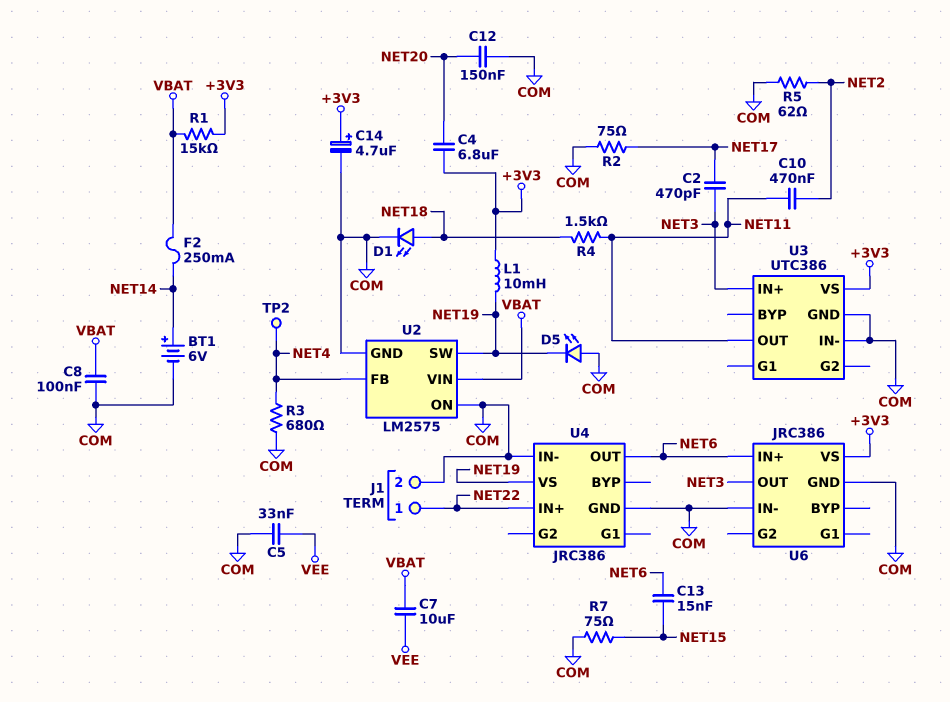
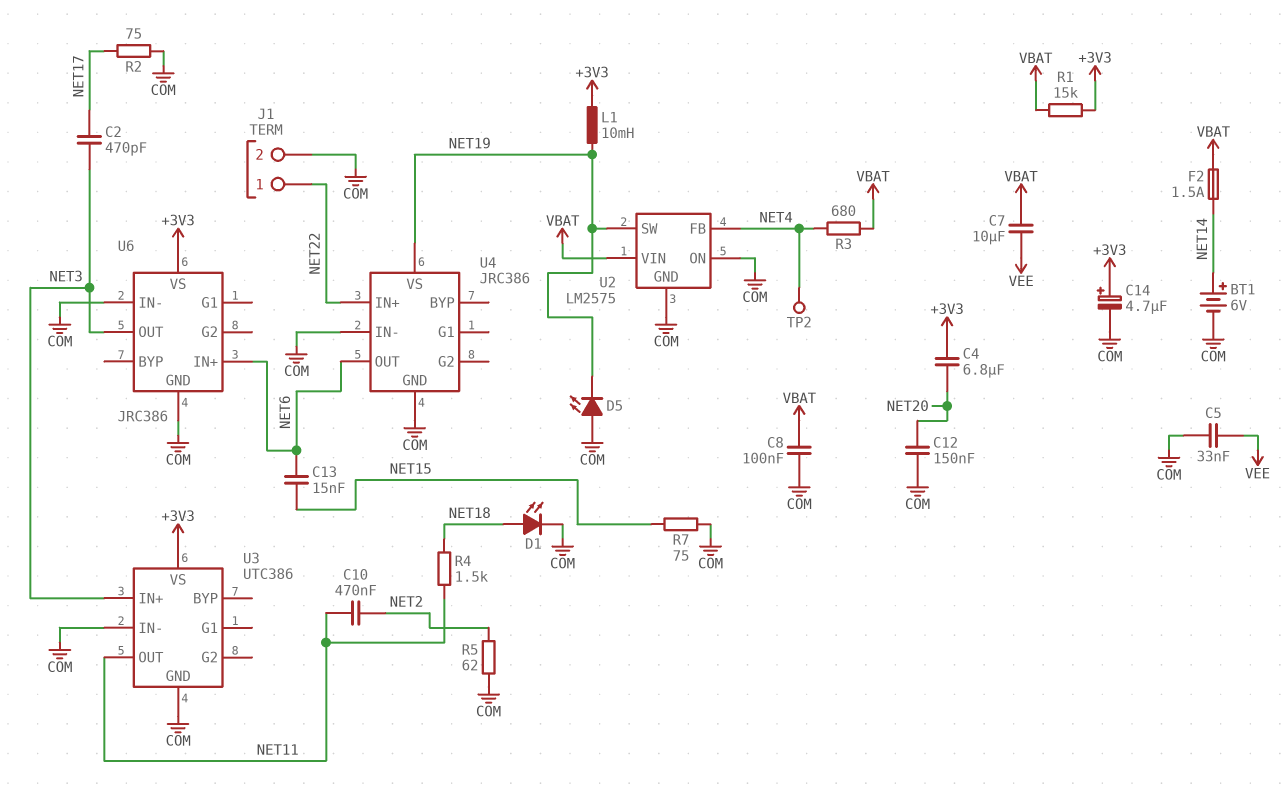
F2: 250mA (NET14, VBAT) -> 1.5A (NET14, VBAT)
R3: 680 (COM, NET4) -> 680 (NET4, VBAT)

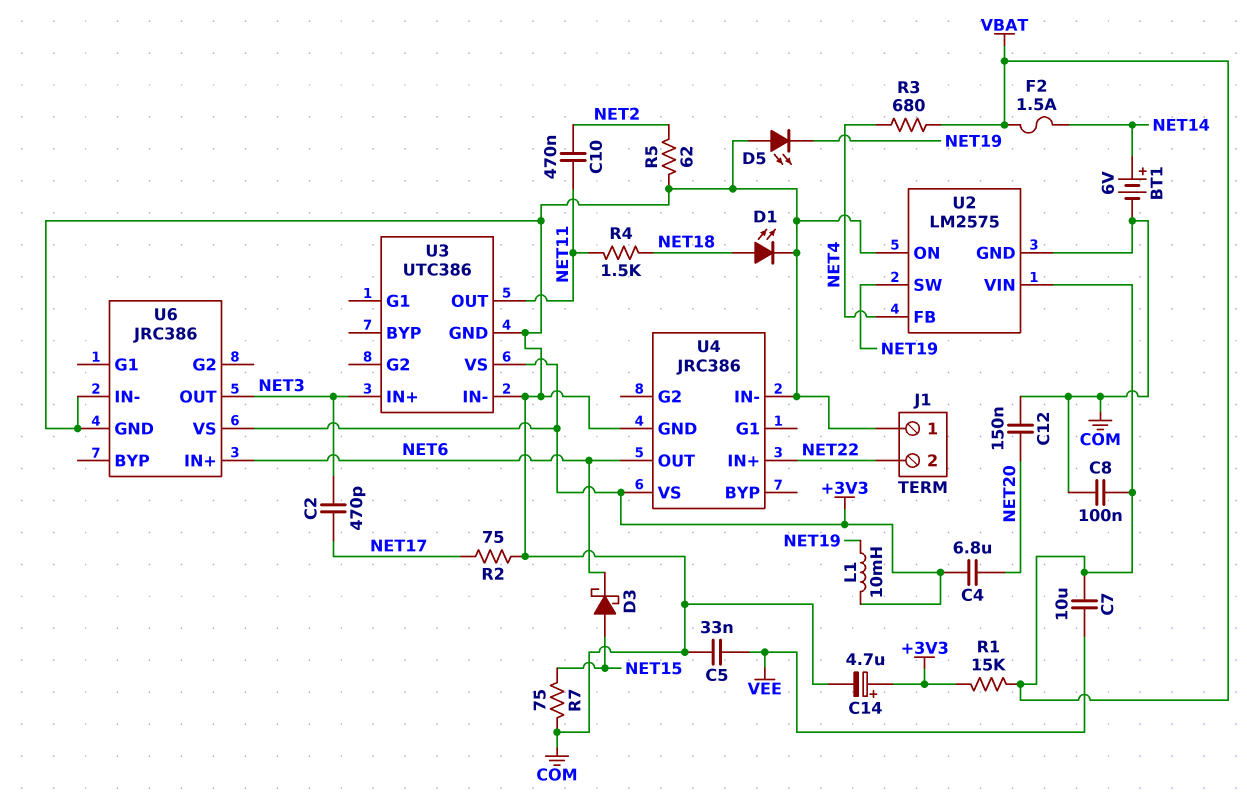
C13: 15nF (NET6, NET15) -> none
D3: none -> schottky (A NET15, K NET6)
J1 pin 1: NET22 -> COM
J1 pin 2: COM -> NET22
TP2: test point (NET4) -> none
U4 pin VS: NET19 -> +3V3

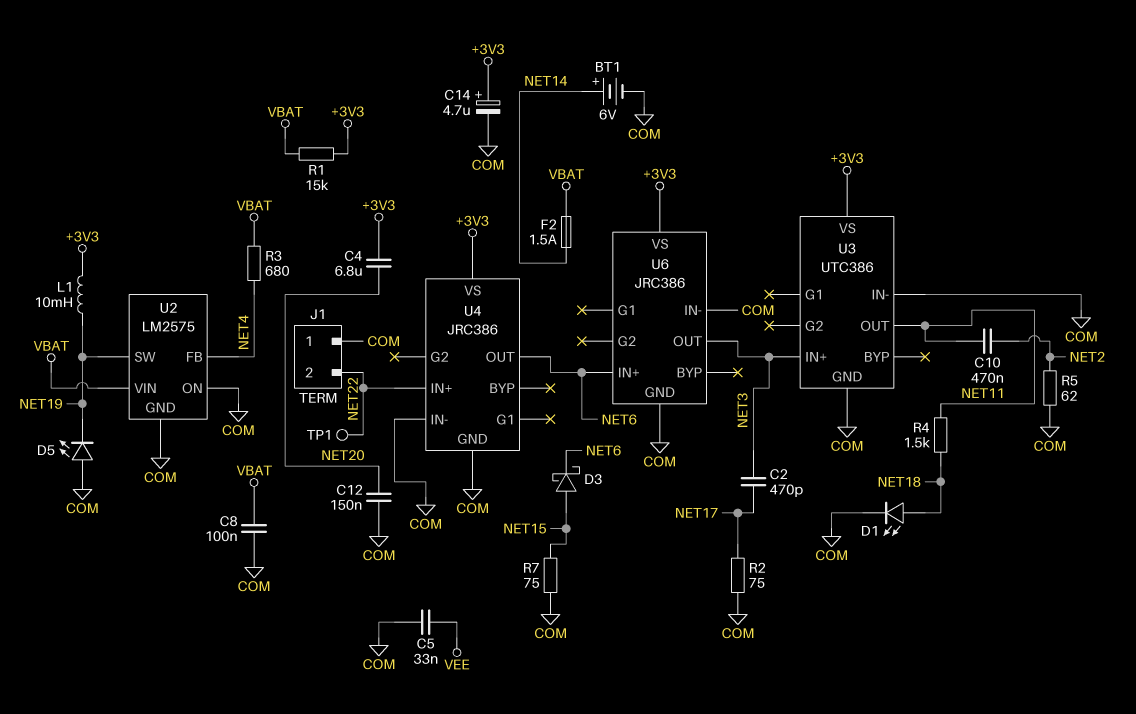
C7: 10uF (VBAT, VEE) -> none
TP1: none -> test point (NET22)

